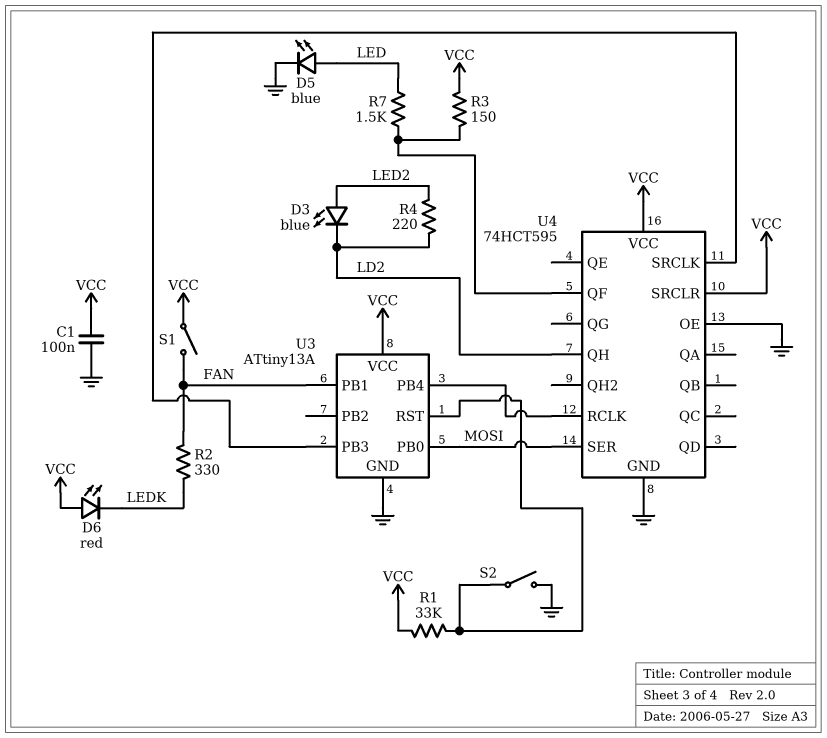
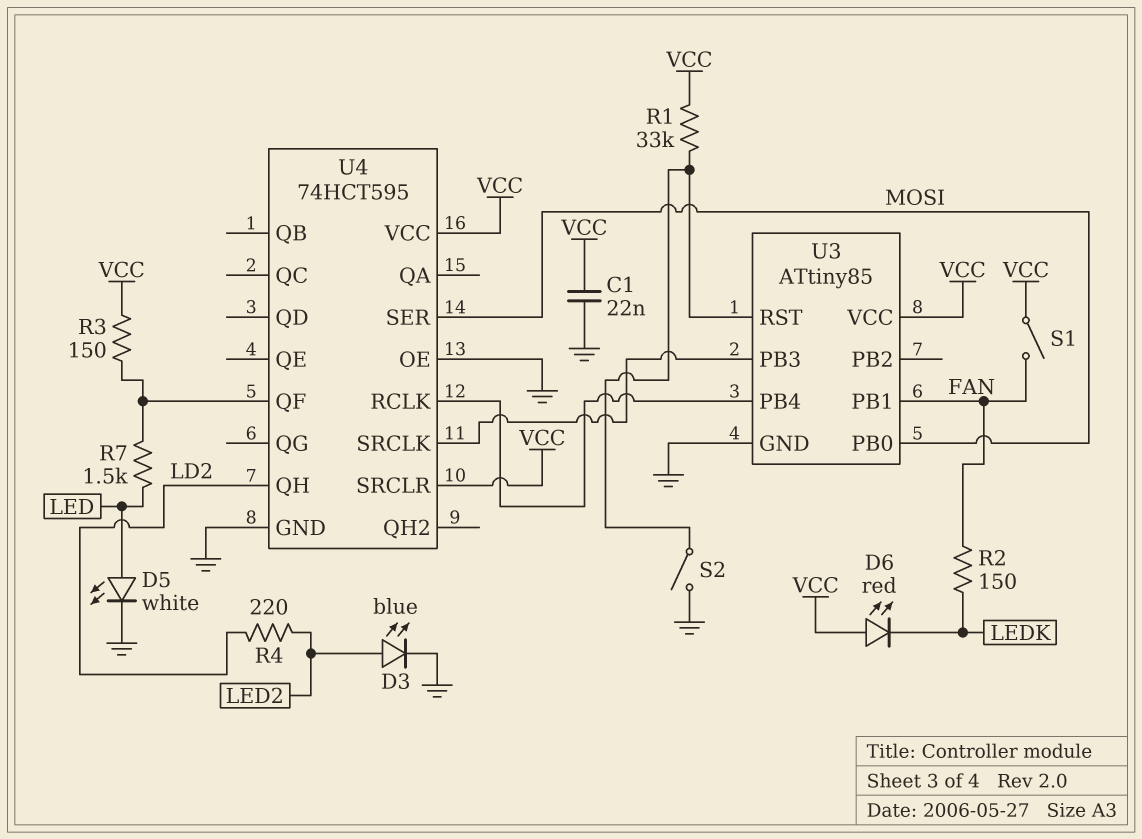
C1: 100nF (GND, VCC) -> 22nF (GND, VCC)
D3: LED blue (A LED2, K LD2) -> LED blue (A LED2, K GND)
D5: LED blue (A LED, K GND) -> LED white (A LED, K GND)
R2: 330 (FAN, LEDK) -> 150 (FAN, LEDK)
U3: ATtiny13A -> ATtiny85

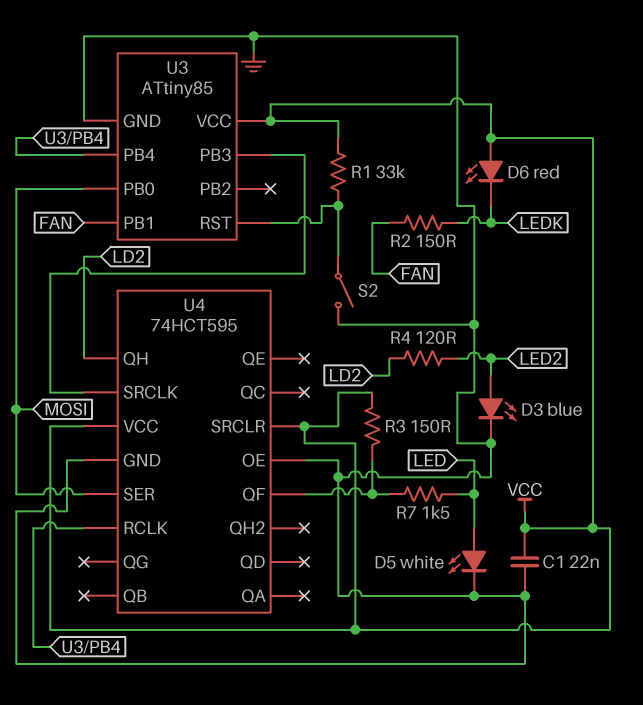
R4: 220 (LD2, LED2) -> 120 (LD2, LED2)
S1: switch (FAN, VCC) -> none

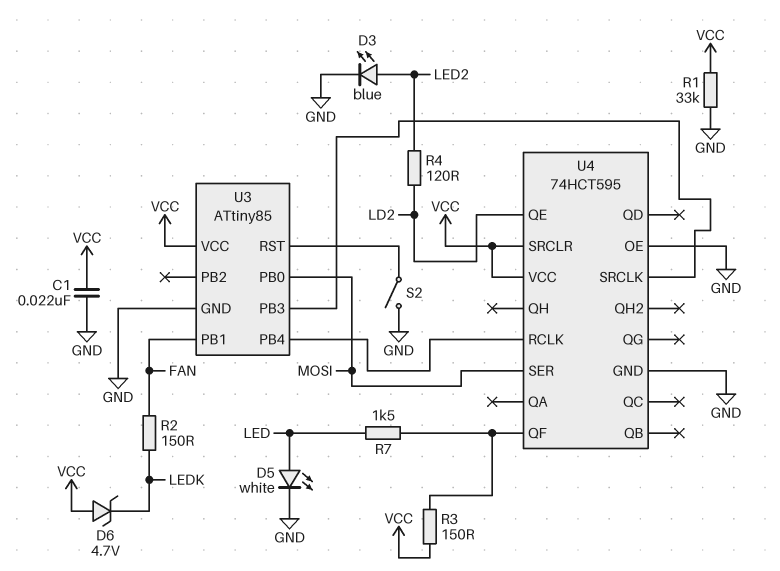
D6: LED red (A VCC, K LEDK) -> zener 4.7V (A VCC, K LEDK)
R1: 33k (U3/RST, VCC) -> 33k (GND, VCC)
U4 pin QE: none -> LD2
U4 pin QH: LD2 -> none

